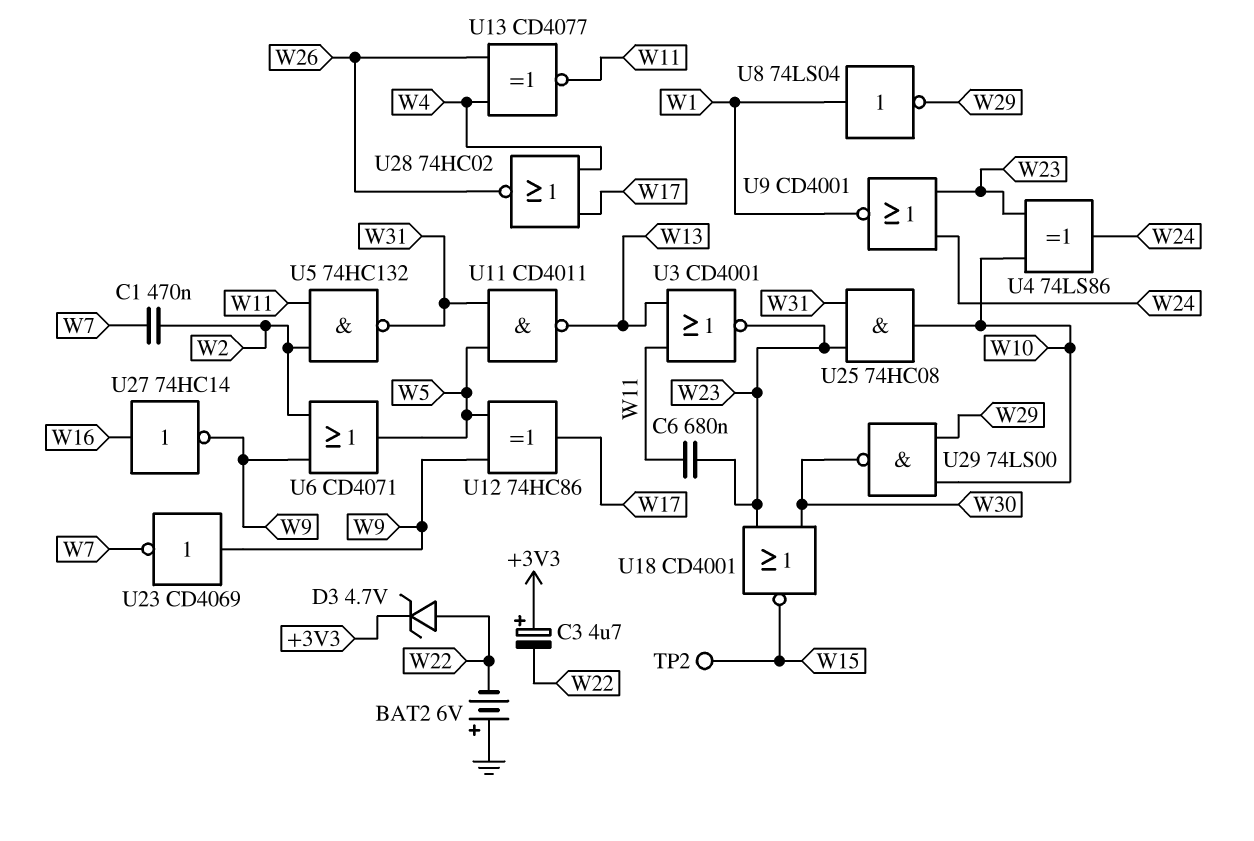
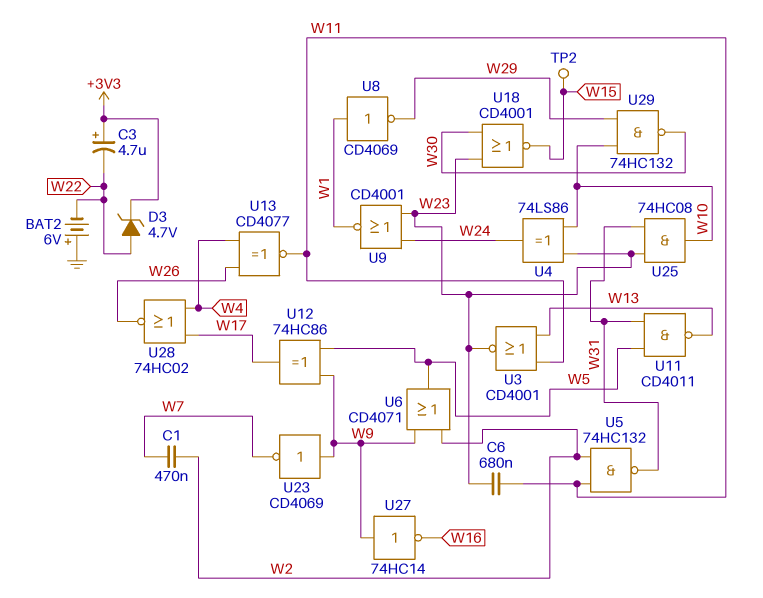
U8: NOT 74LS04 (in W1, out W29) -> NOT CD4069 (in W1, out W29)
U27: NOT 74HC14 (in W16, out W9) -> NOT 74HC14 (in W9, out W16)
U29: NAND 74LS00 (in W10, in W29, out W30) -> NAND 74HC132 (in W10, in W29, out W30)

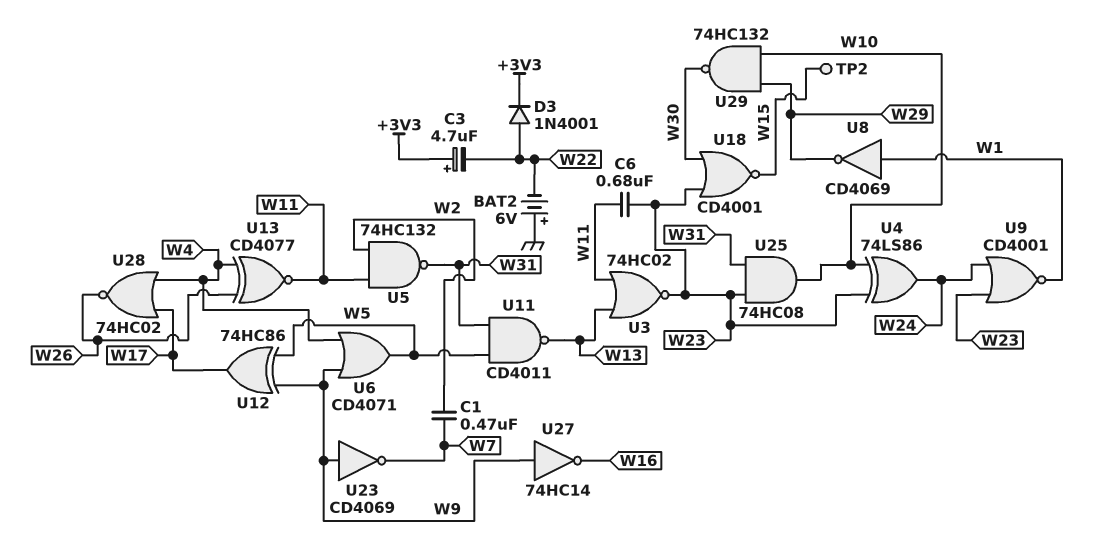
D3: zener 4.7V (A W22, K +3V3) -> diode 1N4001 (A W22, K +3V3)
U3: NOR CD4001 (in W11, in W13, out W23) -> NOR 74HC02 (in W11, in W13, out W23)
U6: OR CD4071 (in W2, in W9, out W5) -> OR CD4071 (in W4, in W9, out W5)

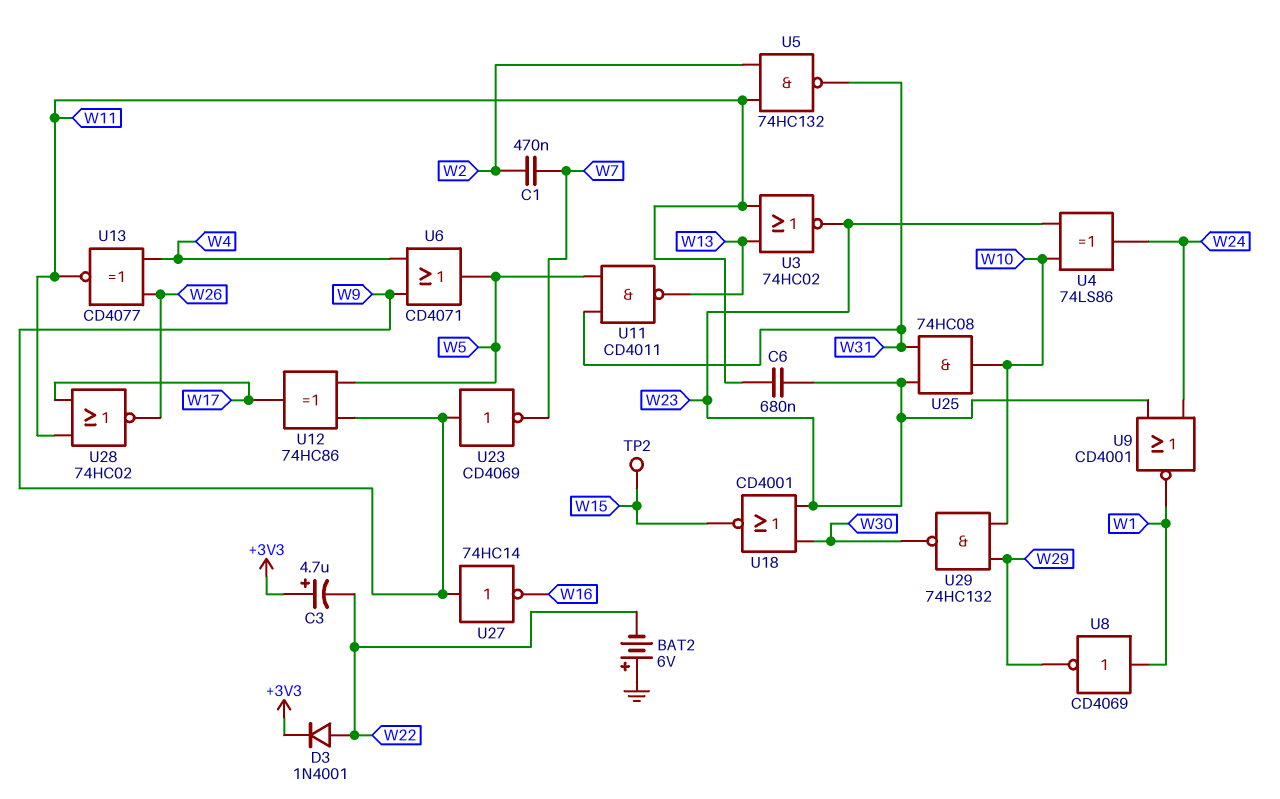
U28: NOR 74HC02 (in W4, in W17, out W26) -> NOR 74HC02 (in W11, in W17, out W26)

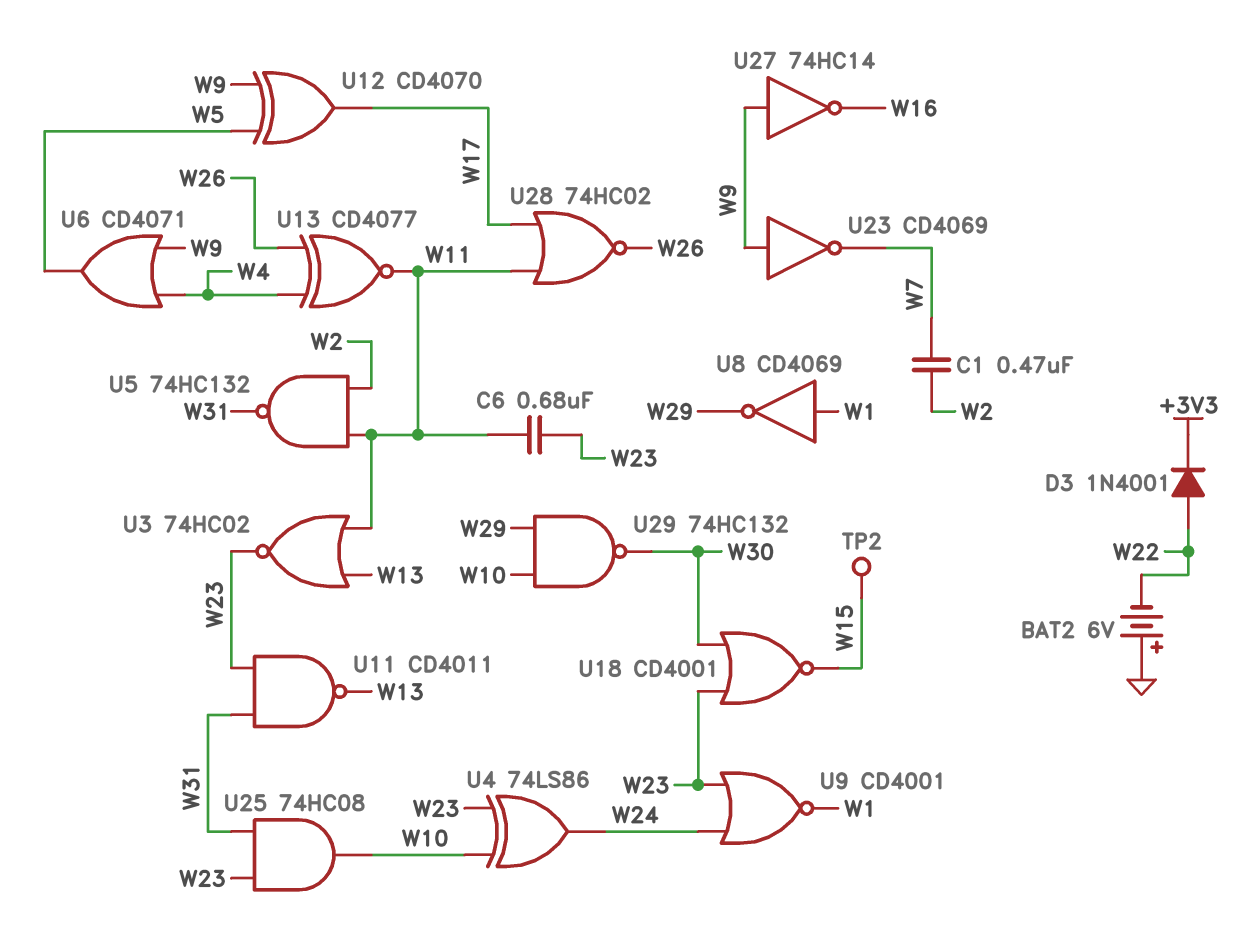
C3: 4.7uF (plus +3V3, minus W22) -> none
U11: NAND CD4011 (in W5, in W31, out W13) -> NAND CD4011 (in W23, in W31, out W13)
U12: XOR 74HC86 (in W5, in W9, out W17) -> XOR CD4070 (in W5, in W9, out W17)

